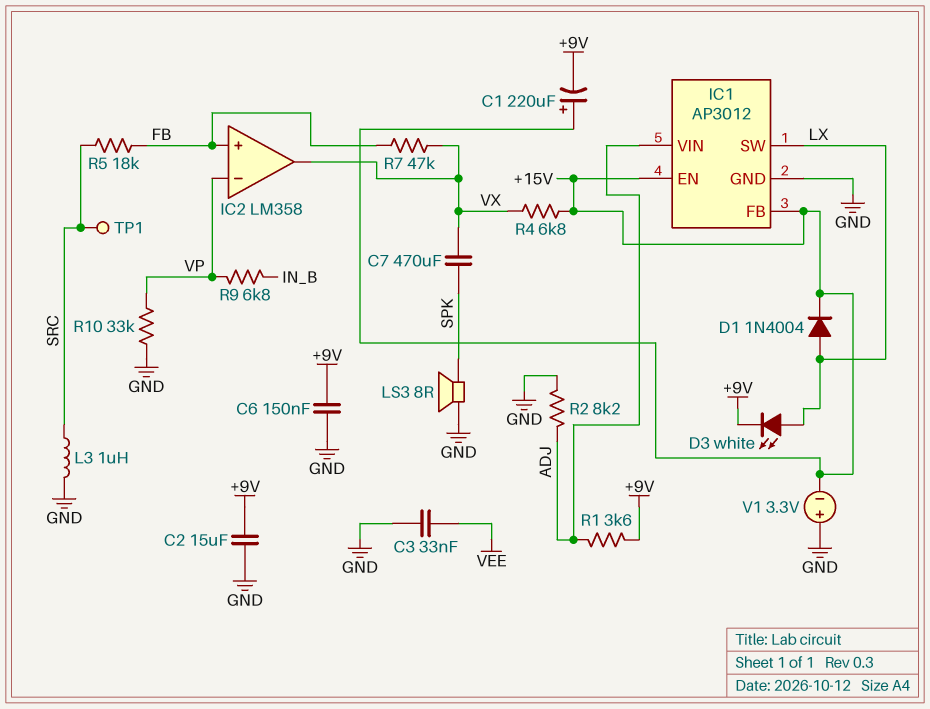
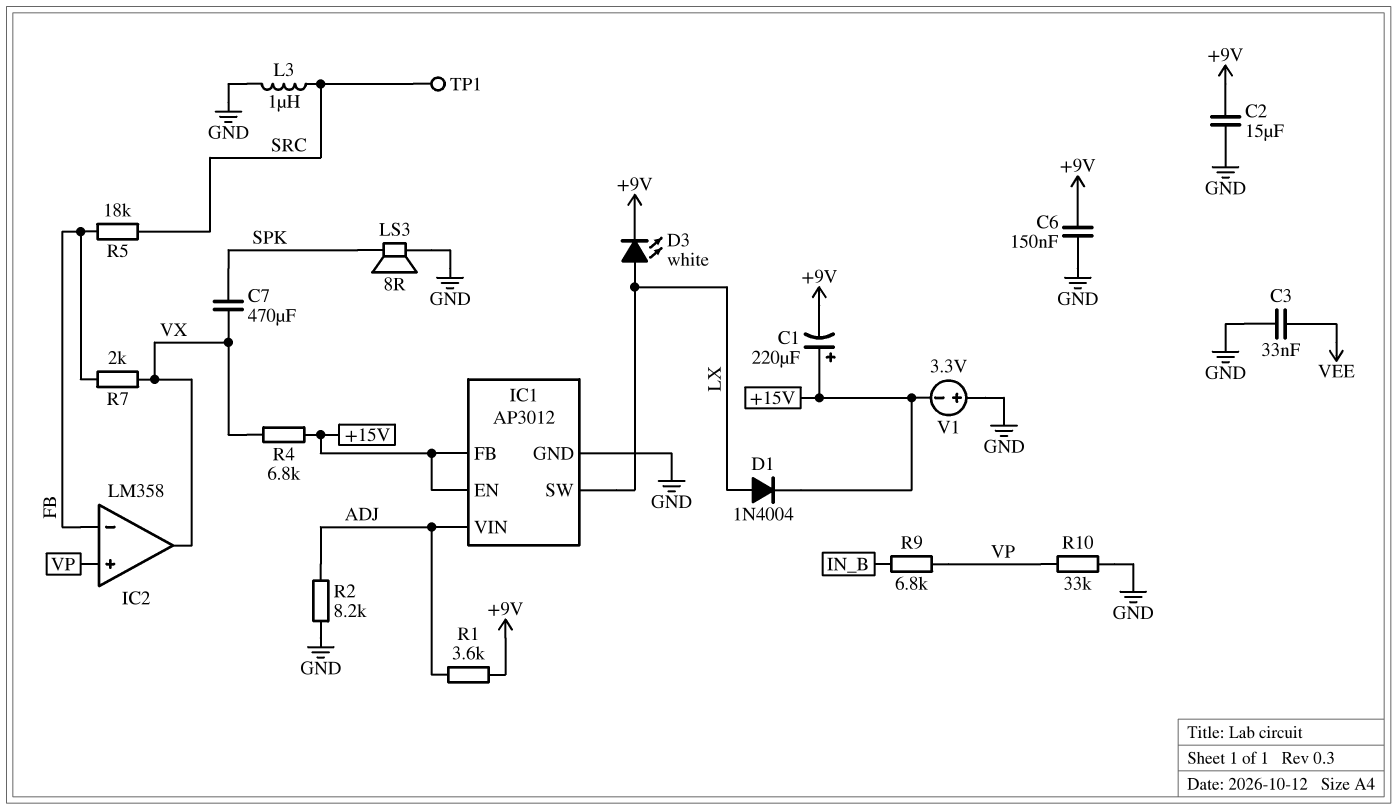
IC2 pin in+: FB -> VP
IC2 pin in-: VP -> FB
R7: 47k (FB, VX) -> 2k (FB, VX)

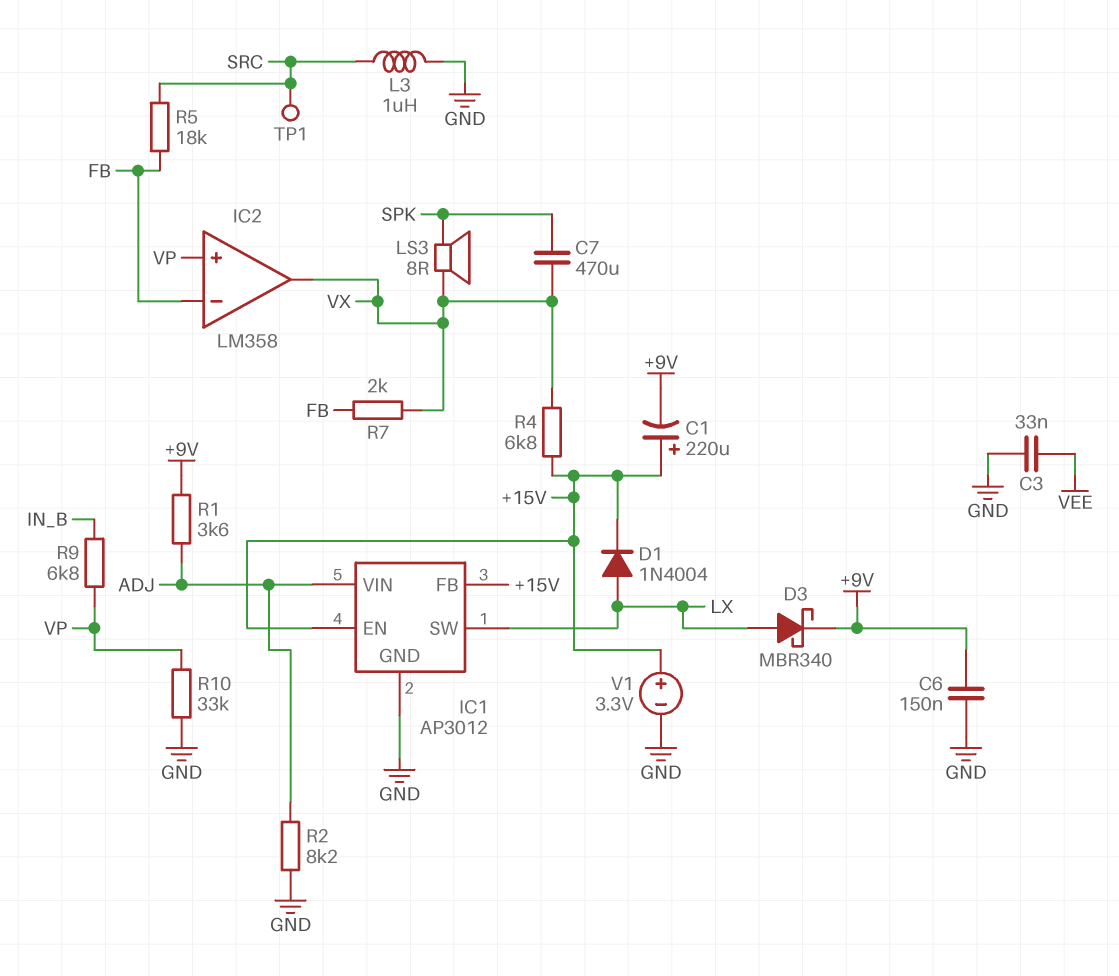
C2: 15uF (+9V, GND) -> none
D3: LED white (A LX, K +9V) -> schottky MBR340 (A LX, K +9V)
LS3: speaker 8R (GND, SPK) -> speaker 8R (SPK, VX)
V1: 3.3V (plus GND, minus +15V) -> 3.3V (plus +15V, minus GND)

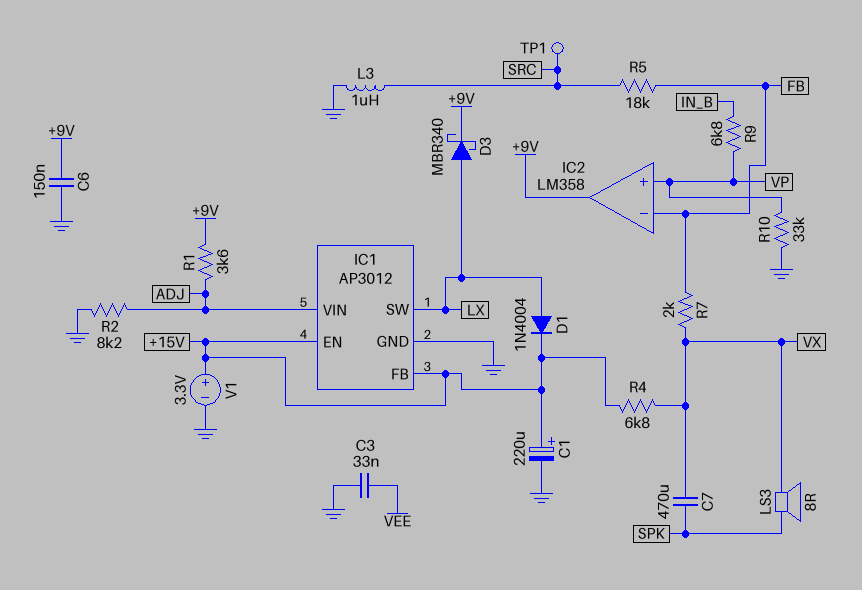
C1: 220uF (plus +15V, minus +9V) -> 220uF (plus +15V, minus GND)
IC2 pin out: VX -> +9V

